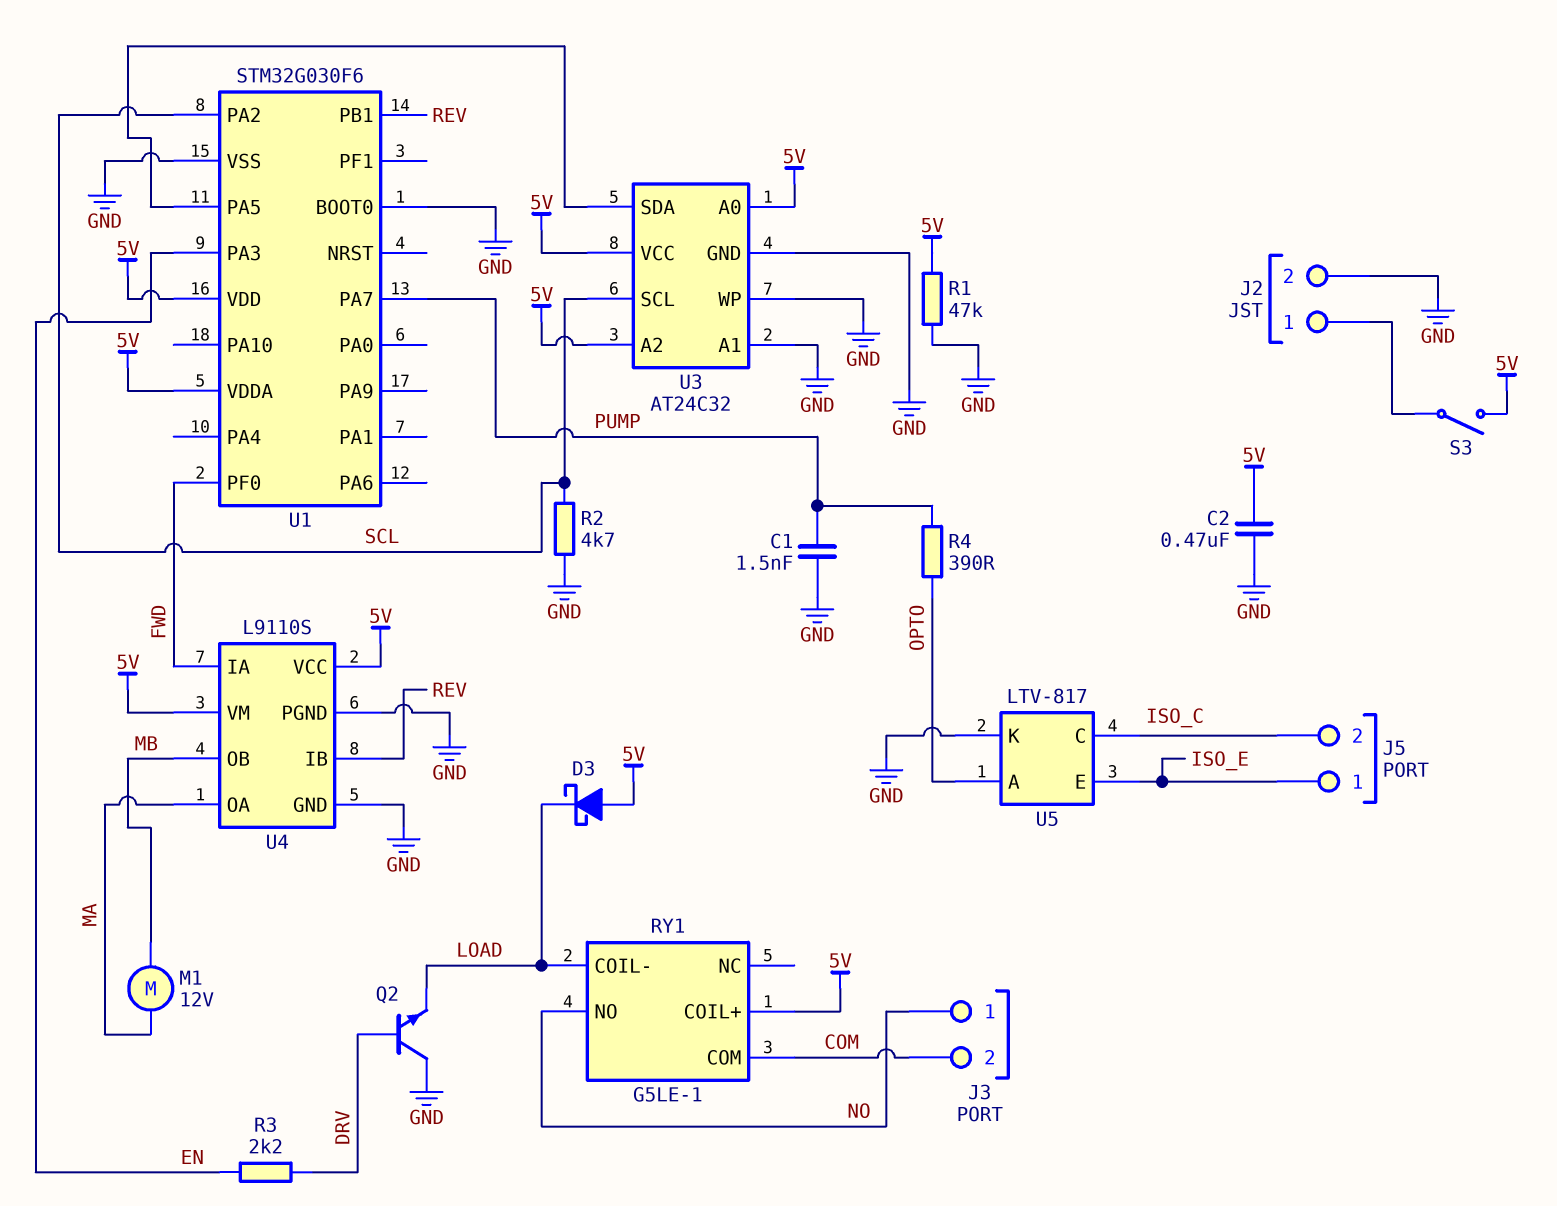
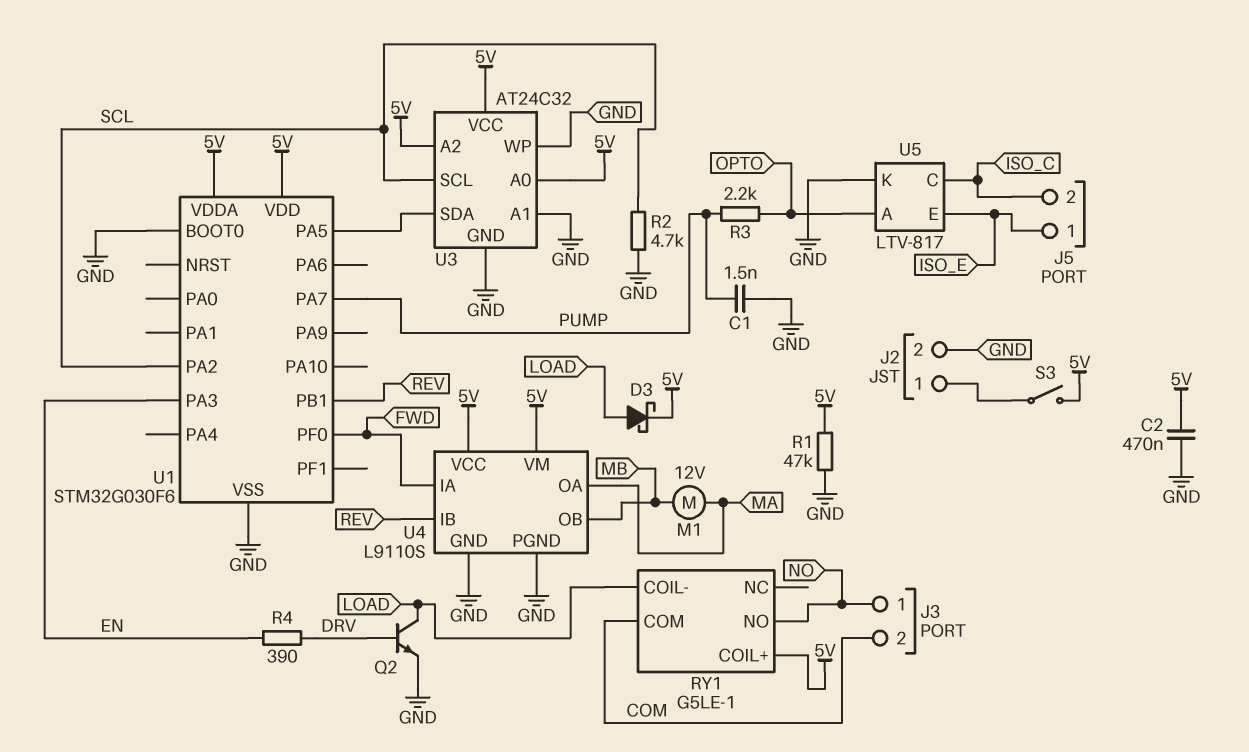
D3: schottky (A 5V, K LOAD) -> schottky (A LOAD, K 5V)
Q2: NPN (B DRV, C GND, E LOAD) -> NPN (B DRV, C LOAD, E GND)
R3: 2.2k (DRV, EN) -> 2.2k (OPTO, PUMP)
R4: 390 (OPTO, PUMP) -> 390 (DRV, EN)

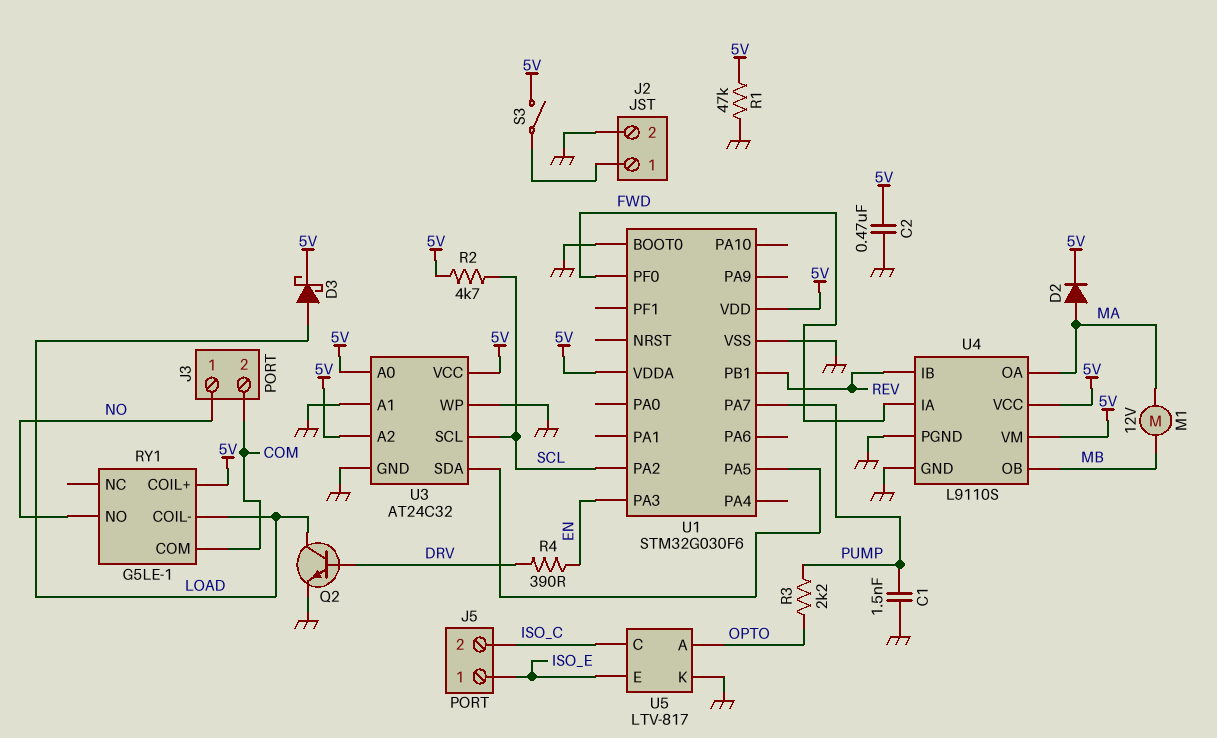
D2: none -> diode (A MA, K 5V)
R2: 4.7k (GND, SCL) -> 4.7k (5V, SCL)

